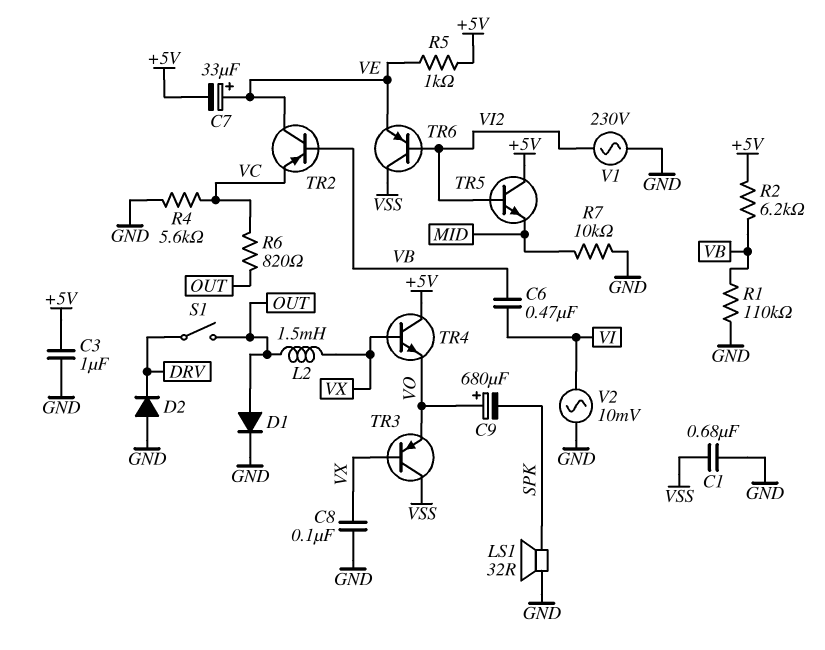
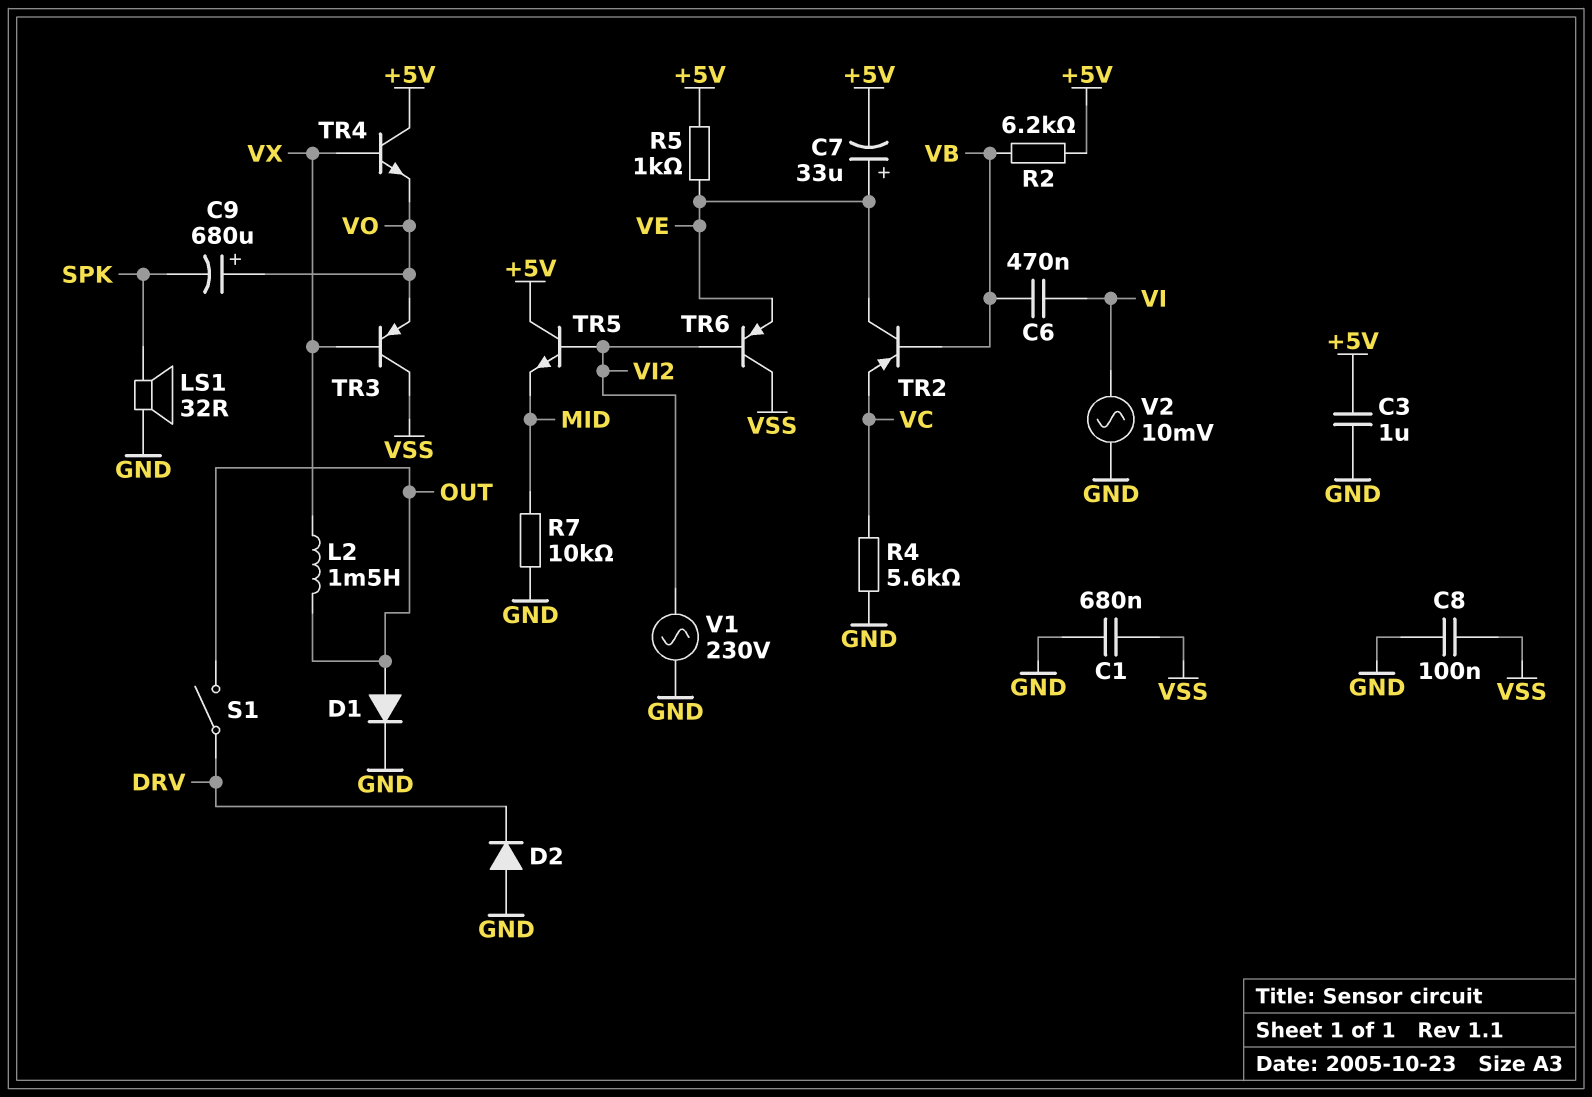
C8: 100nF (GND, VX) -> 100nF (GND, VSS)
R1: 110k (GND, VB) -> none
R6: 820 (OUT, VC) -> none

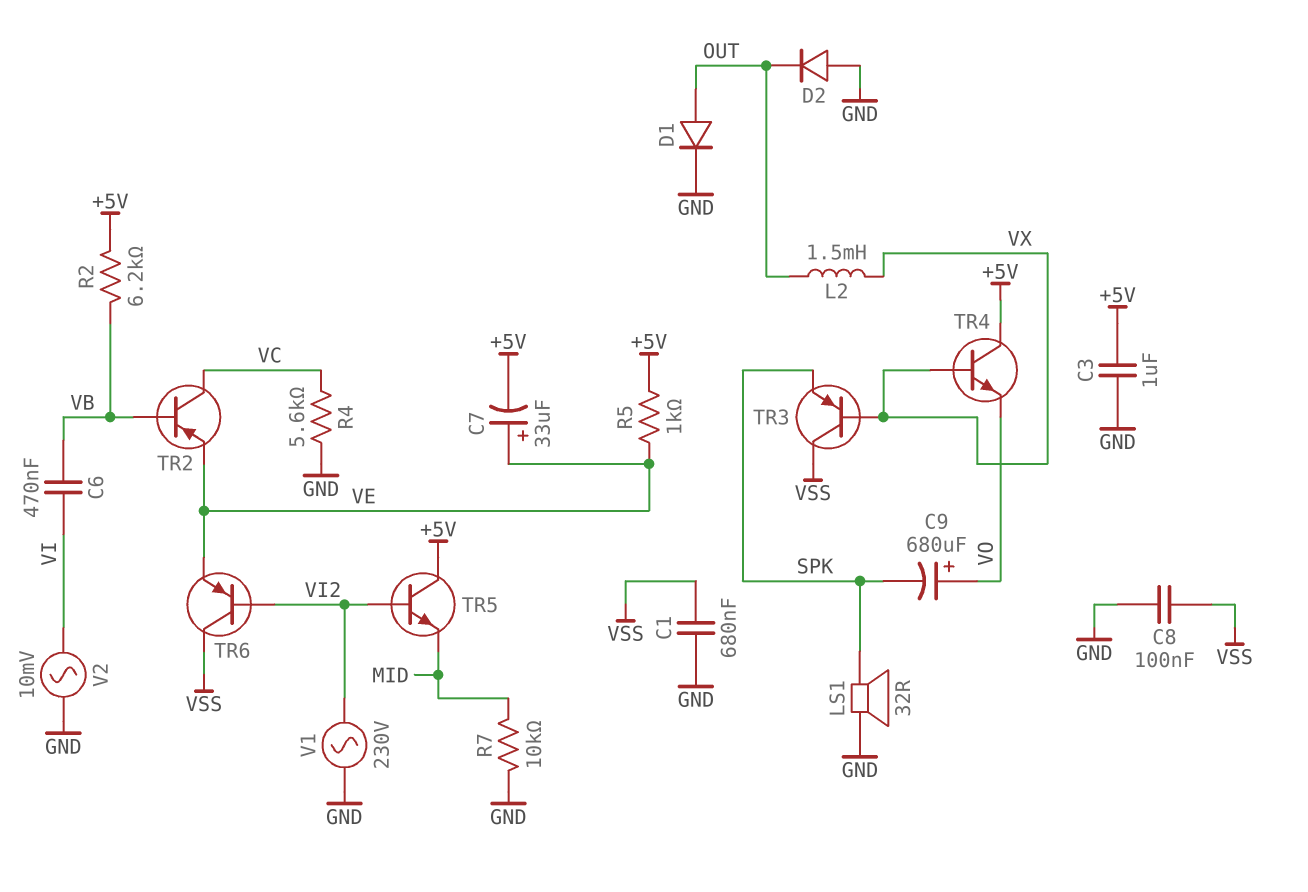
D2: diode (A GND, K DRV) -> diode (A GND, K OUT)
S1: switch (DRV, OUT) -> none
TR2: PNP (B VB, C VE, E VC) -> PNP (B VB, C VC, E VE)
TR3: PNP (B VX, C VSS, E VO) -> PNP (B VX, C VSS, E SPK)

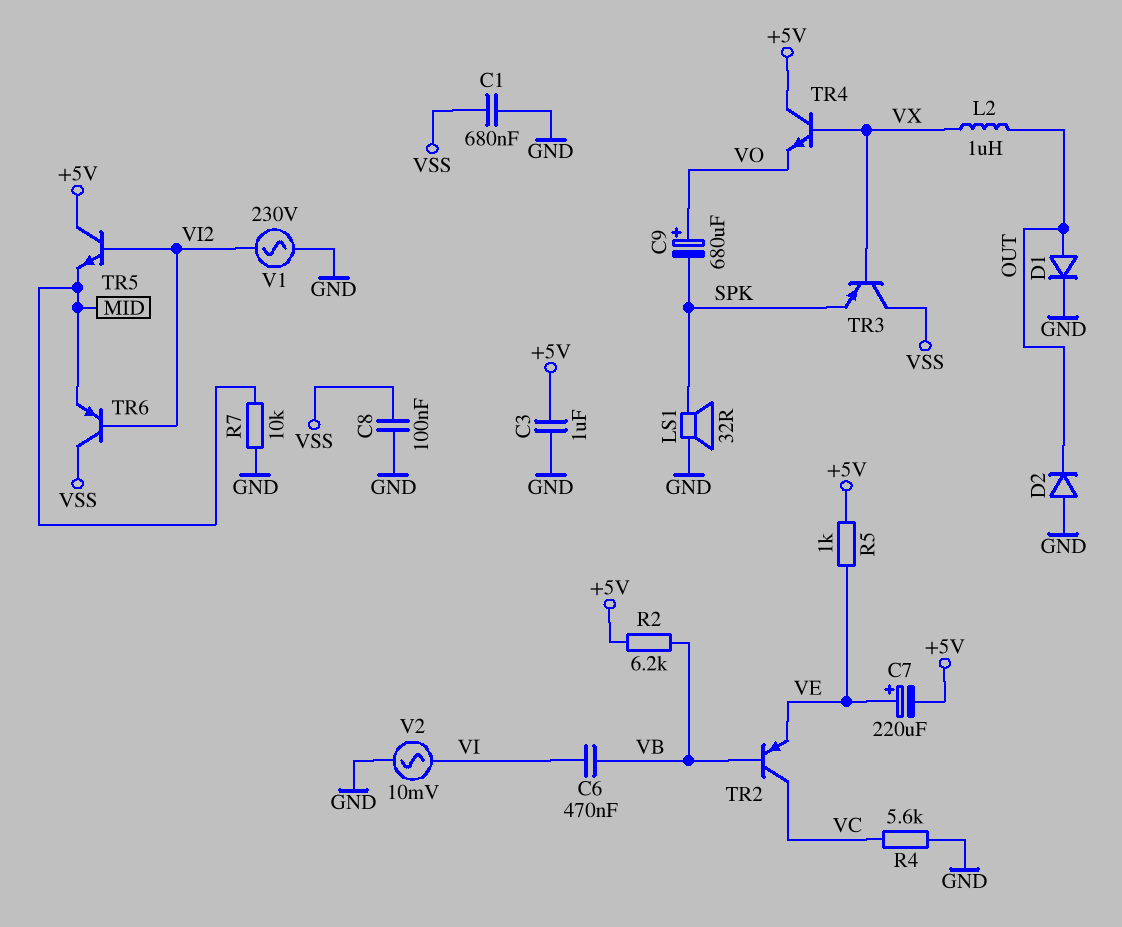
C7: 33uF (plus VE, minus +5V) -> 220uF (plus VE, minus +5V)
L2: 1.5mH (OUT, VX) -> 1uH (OUT, VX)
TR6: PNP (B VI2, C VSS, E VE) -> PNP (B VI2, C VSS, E MID)

